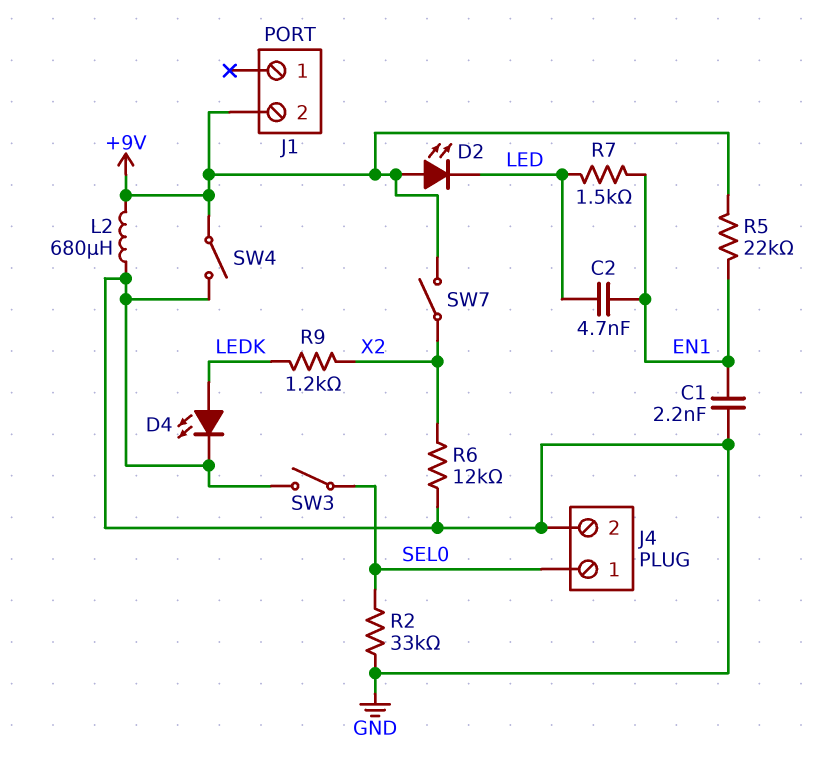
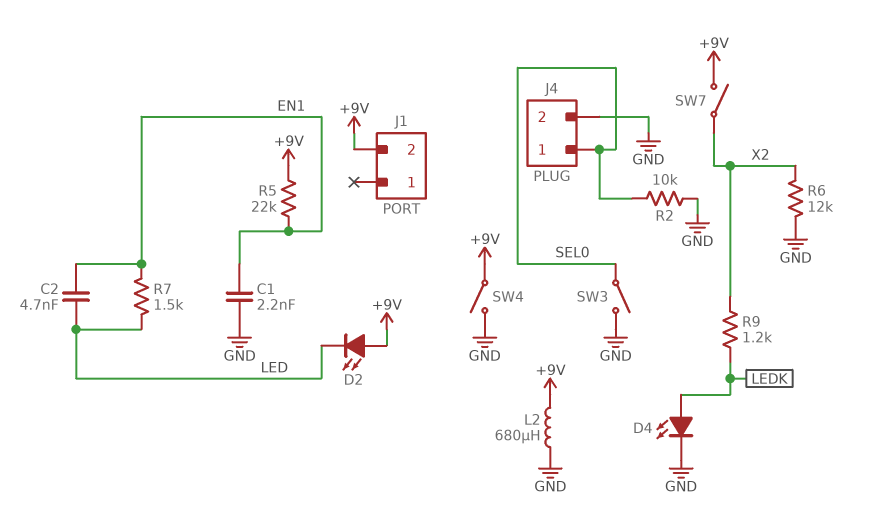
R2: 33k (GND, SEL0) -> 10k (GND, SEL0)

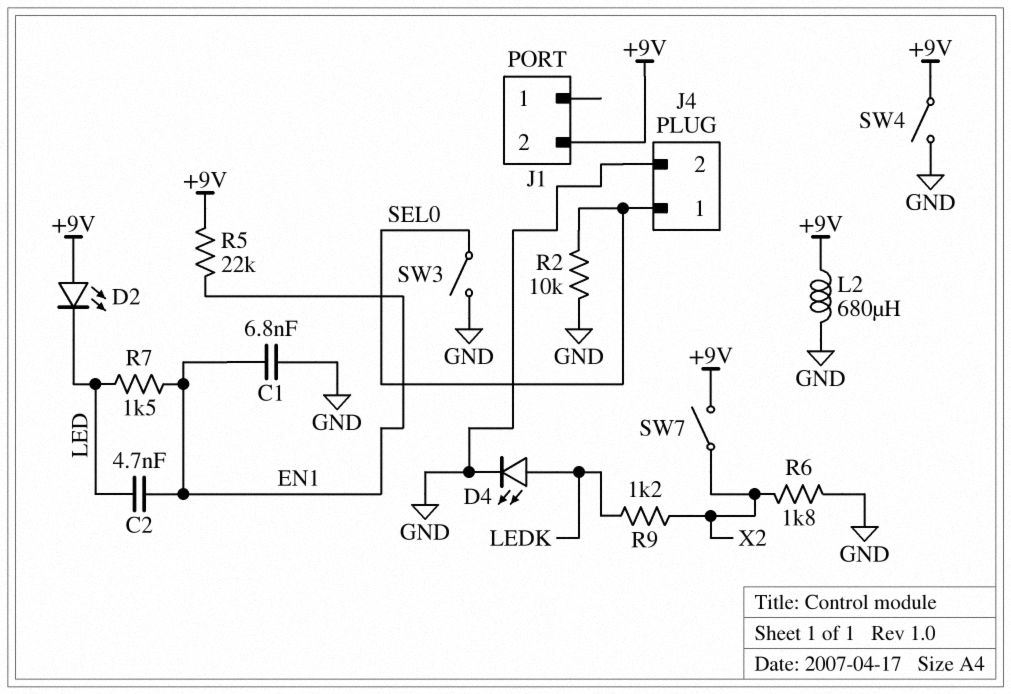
C1: 2.2nF (EN1, GND) -> 6.8nF (EN1, GND)
R6: 12k (GND, X2) -> 1.8k (GND, X2)

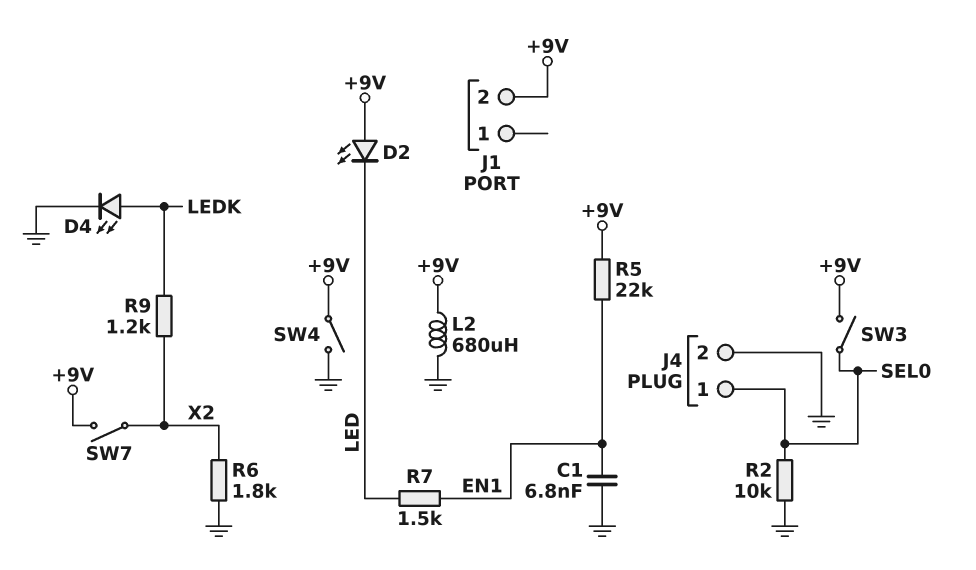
C2: 4.7nF (EN1, LED) -> none
SW3: switch (GND, SEL0) -> switch (+9V, SEL0)

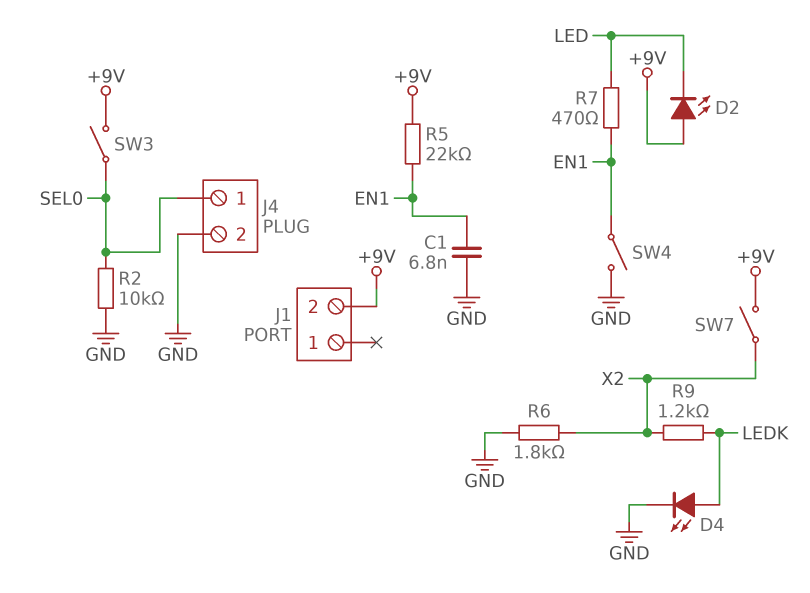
L2: 680uH (+9V, GND) -> none
R7: 1.5k (EN1, LED) -> 470 (EN1, LED)
SW4: switch (+9V, GND) -> switch (EN1, GND)

